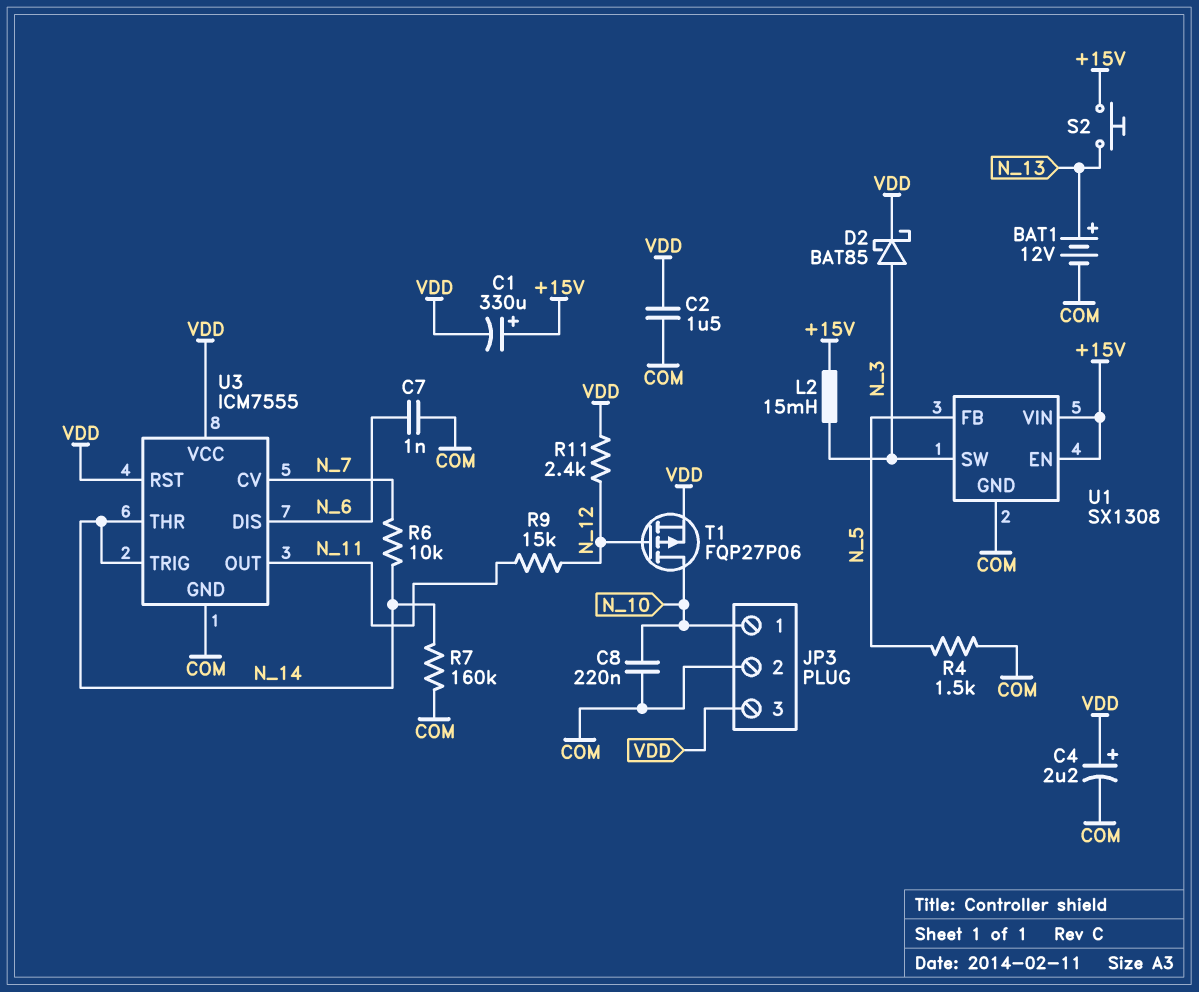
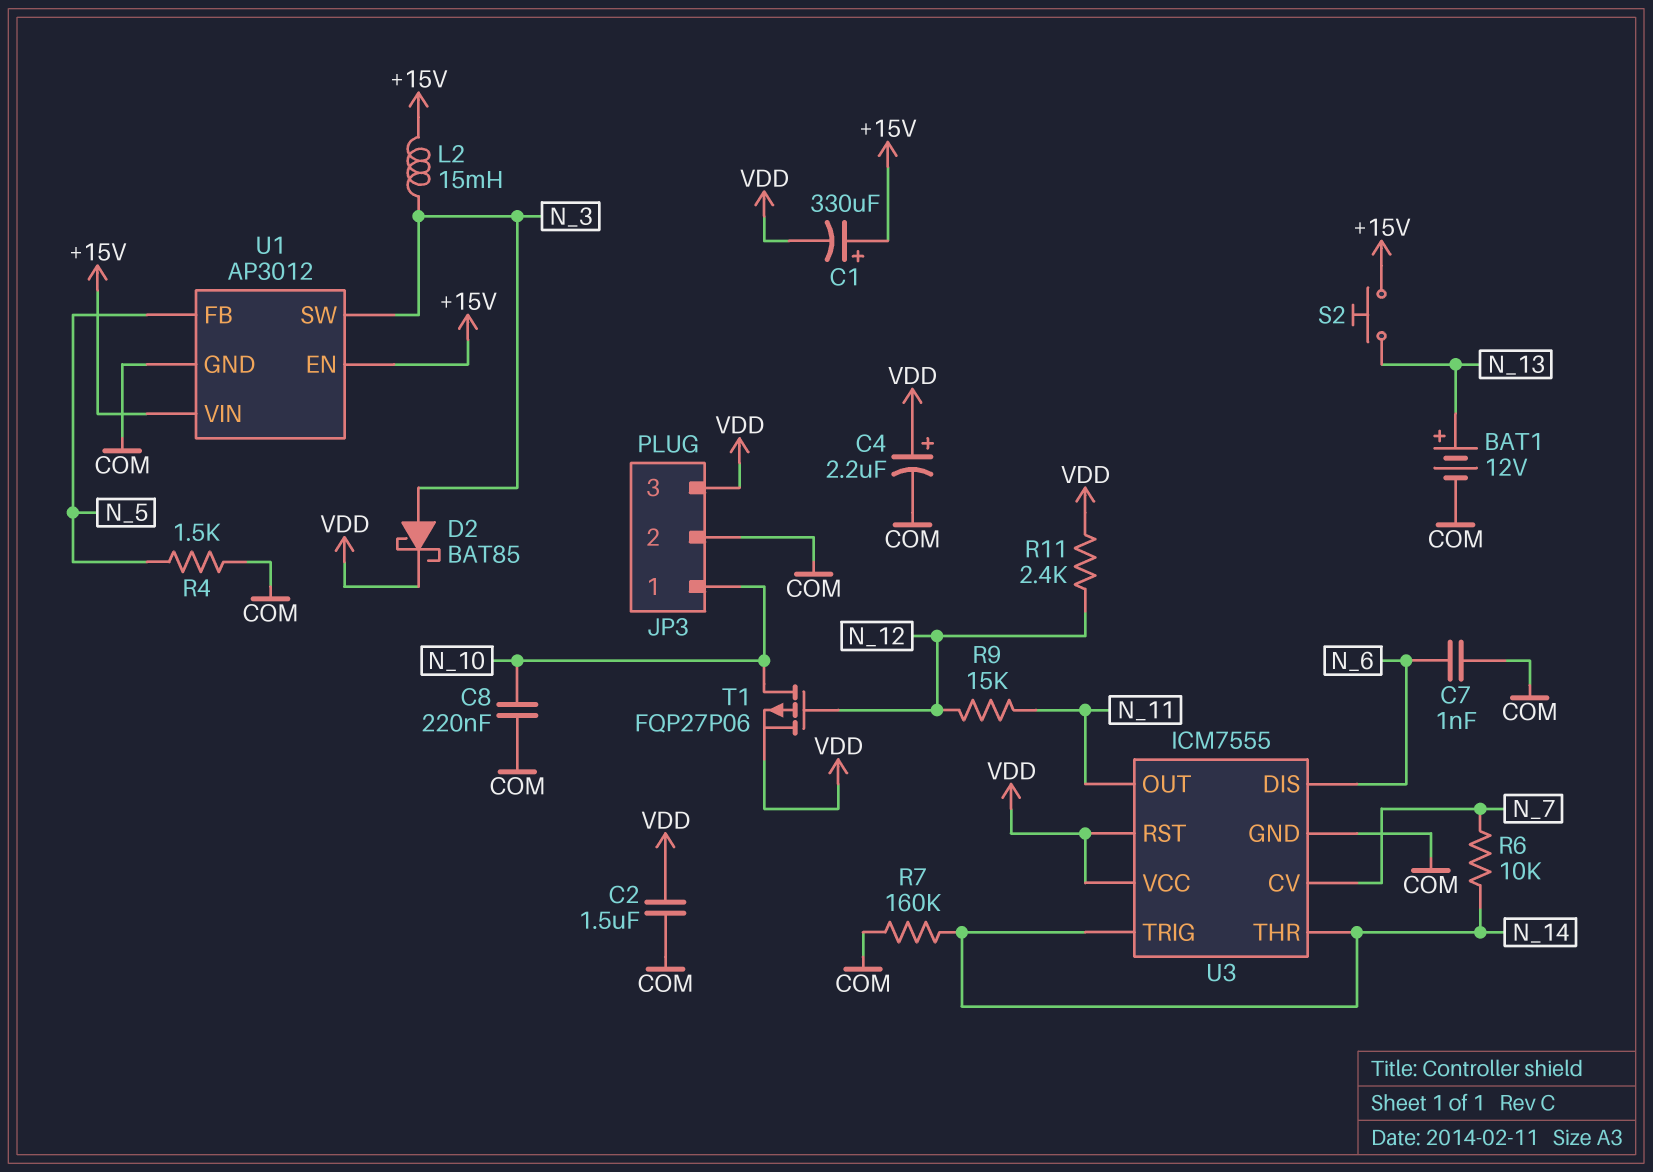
U1: SX1308 -> AP3012

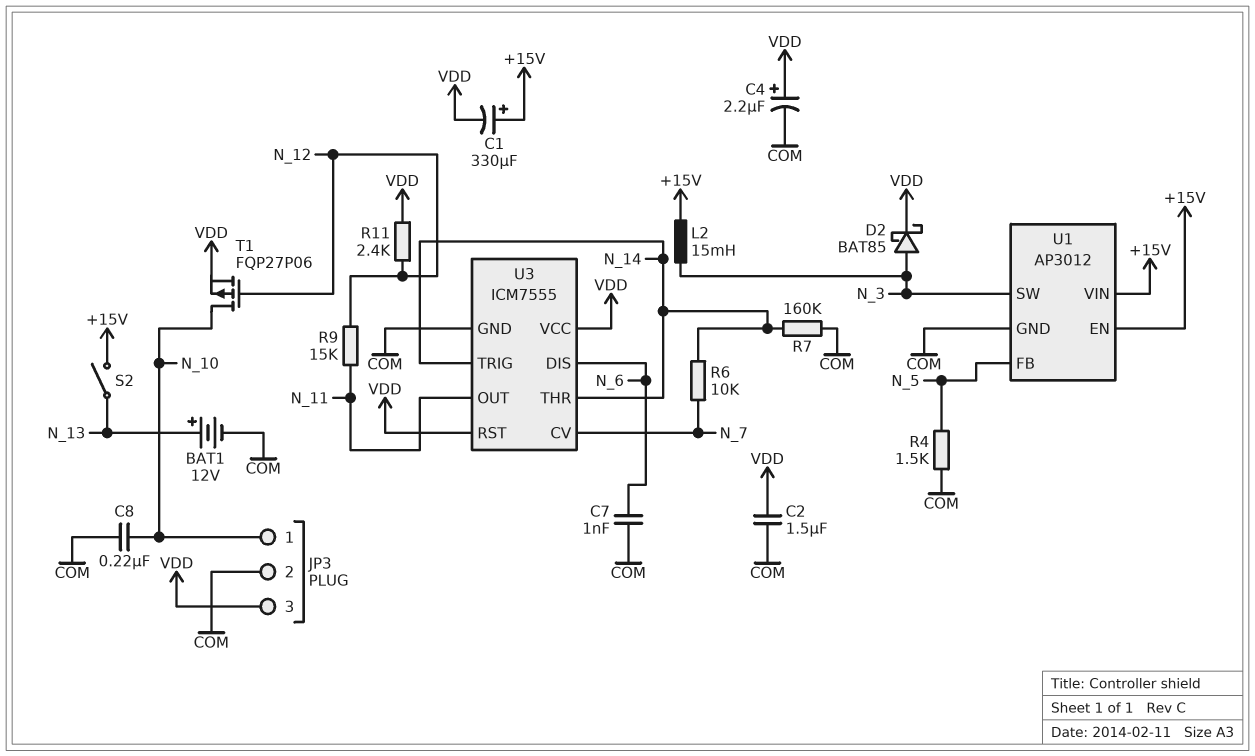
S2: button (+15V, N_13) -> switch (+15V, N_13)

